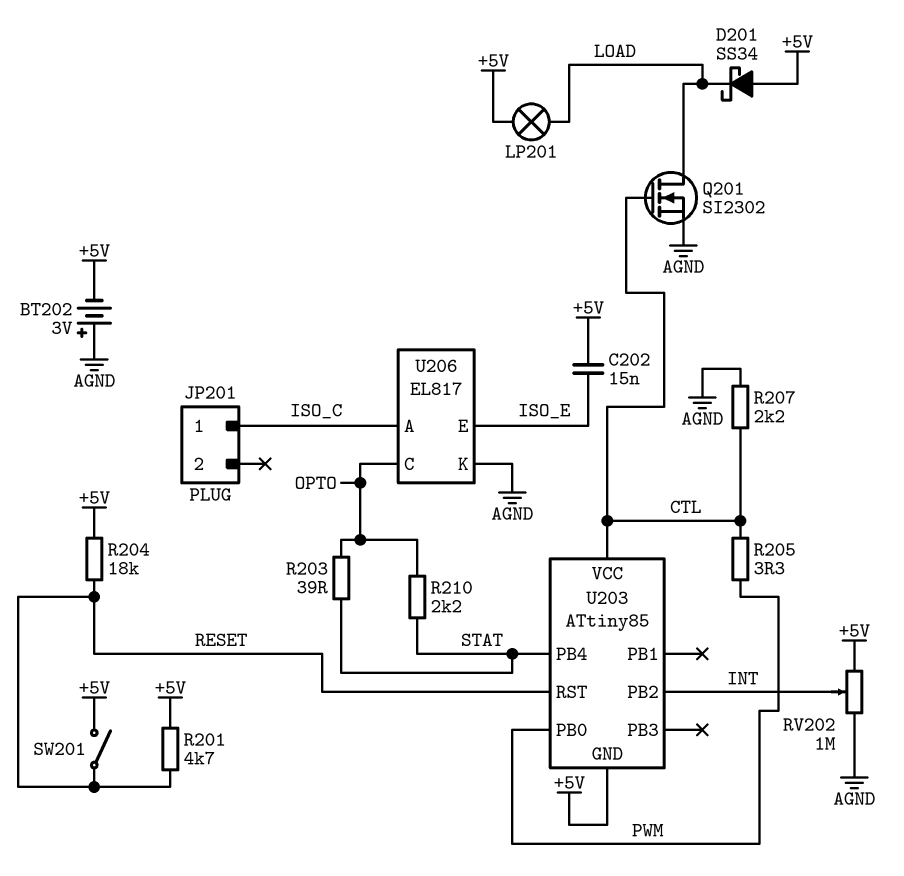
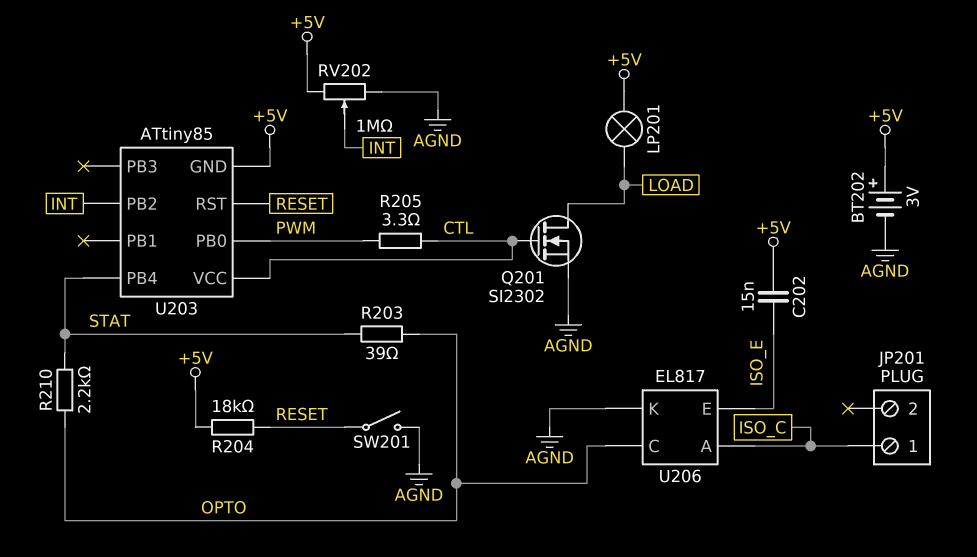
BT202: 3V (plus AGND, minus +5V) -> 3V (plus +5V, minus AGND)
D201: schottky SS34 (A +5V, K LOAD) -> none
R201: 4.7k (+5V, RESET) -> none
R207: 2.2k (AGND, CTL) -> none
SW201: switch (+5V, RESET) -> switch (AGND, RESET)

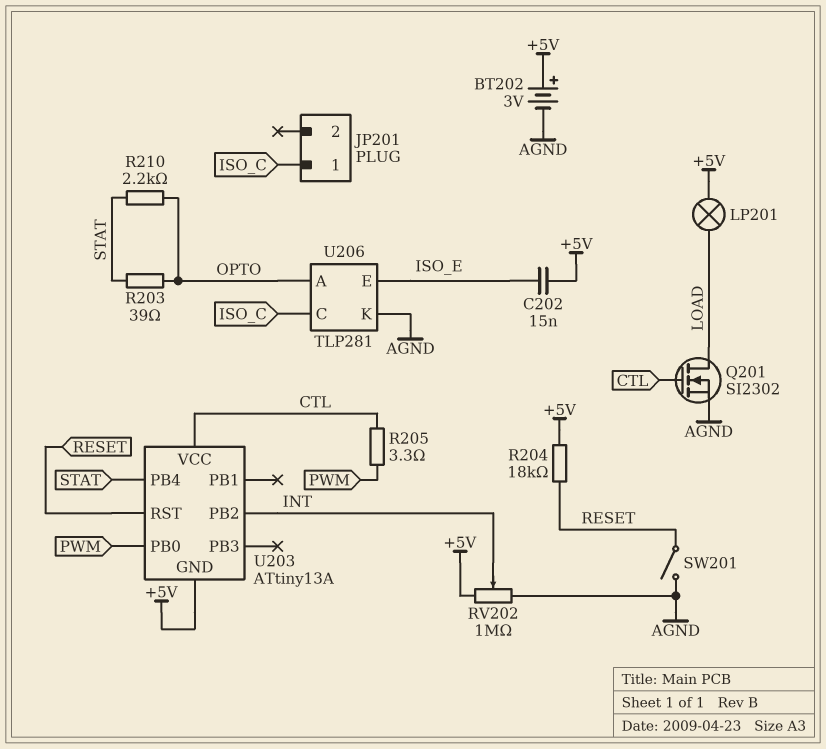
U203: ATtiny85 -> ATtiny13A
U206: EL817 -> TLP281
U206 pin A: ISO_C -> OPTO
U206 pin C: OPTO -> ISO_C

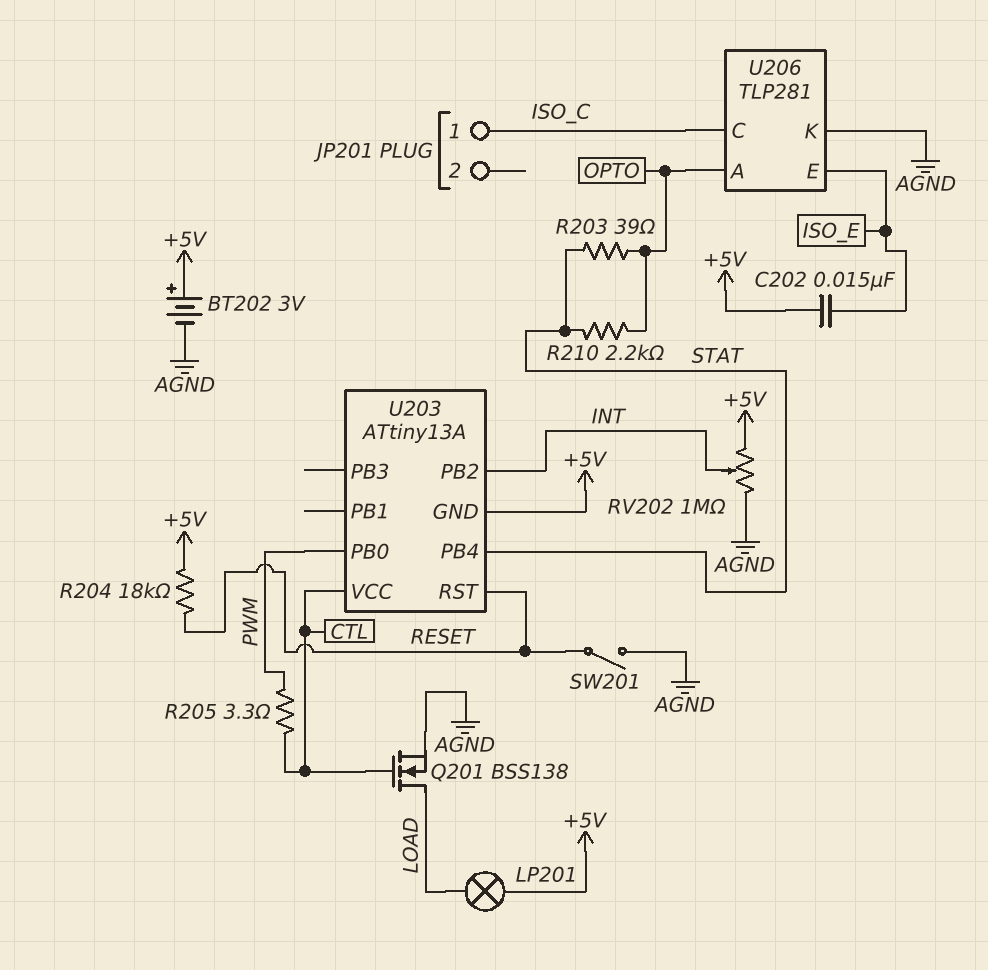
Q201: NMOS SI2302 (G CTL, D LOAD, S AGND) -> NMOS BSS138 (G CTL, D LOAD, S AGND)

